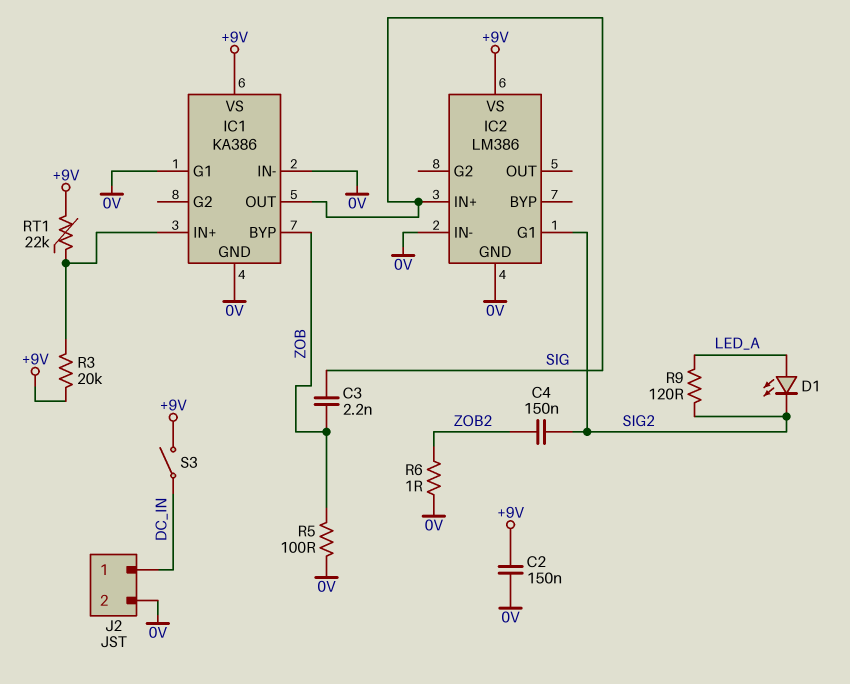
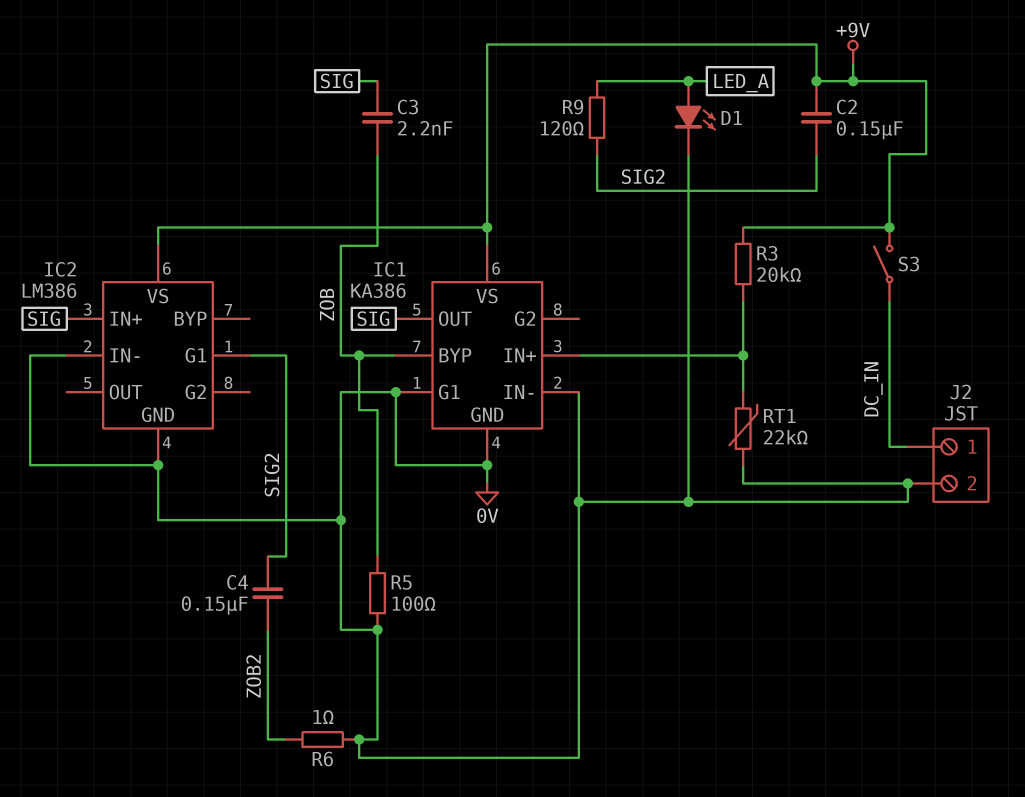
C2: 150nF (+9V, 0V) -> 150nF (+9V, SIG2)
D1: LED (A LED_A, K SIG2) -> LED (A LED_A, K 0V)
RT1: 22k (+9V, IC1/IN+) -> 22k (0V, IC1/IN+)

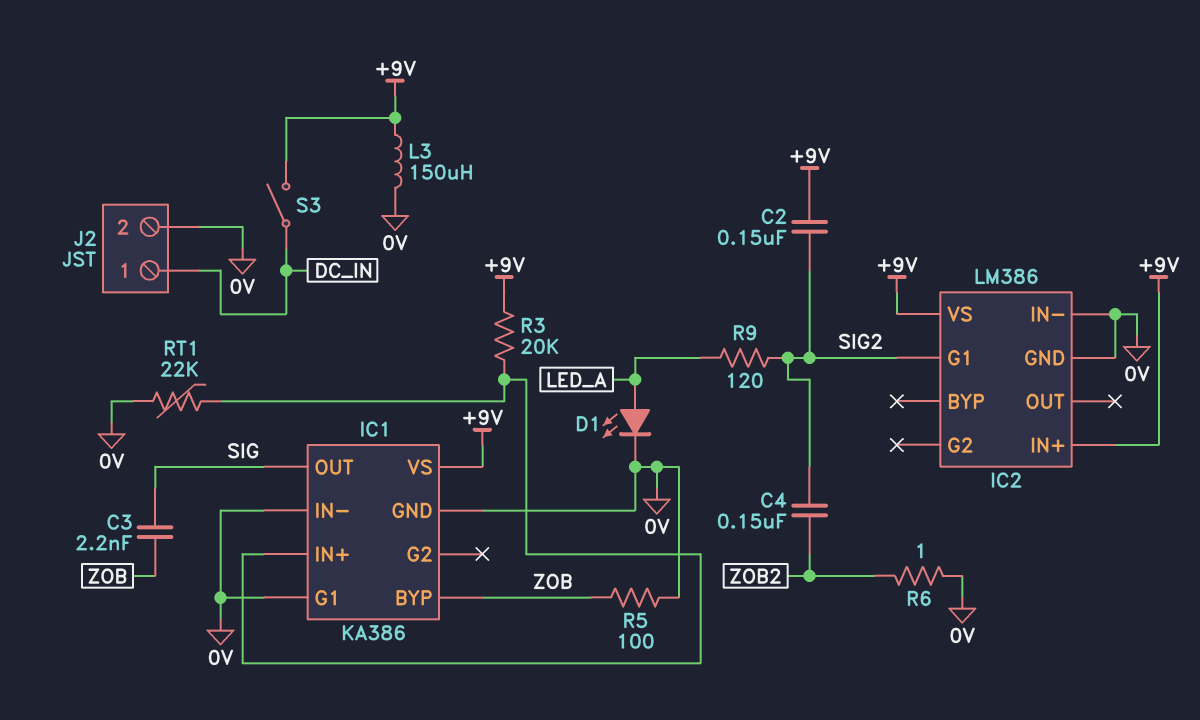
IC2 pin IN+: SIG -> +9V
L3: none -> 150uH (+9V, 0V)

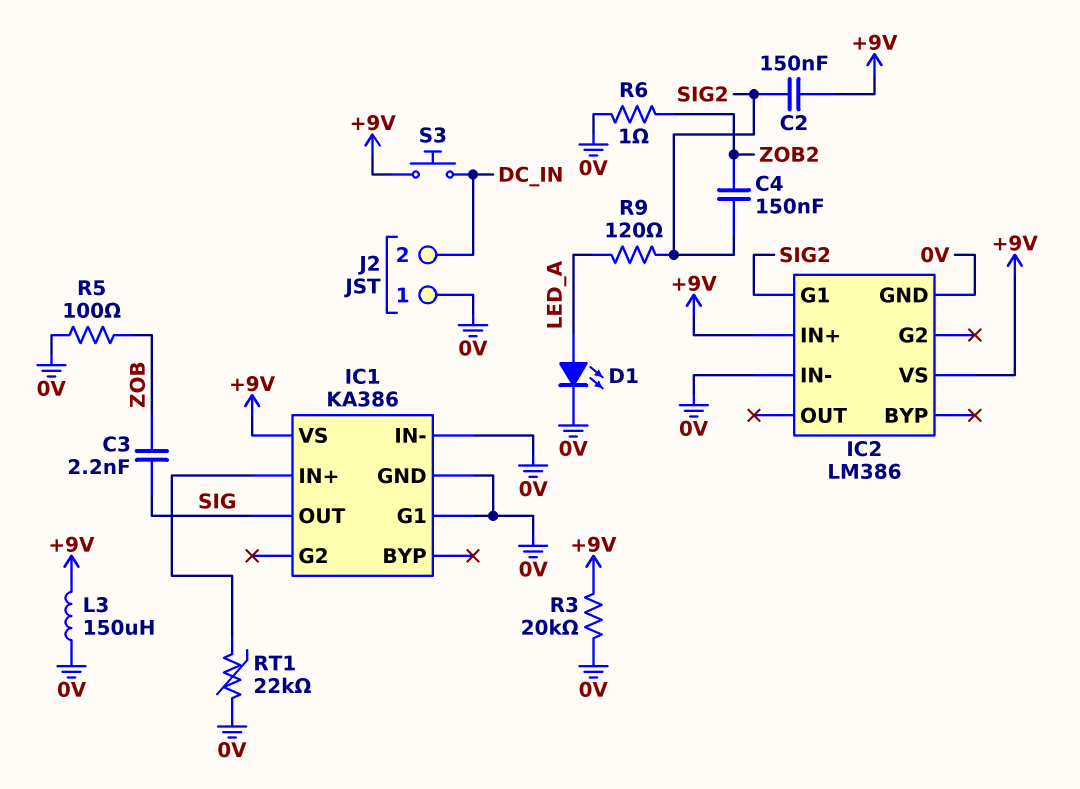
IC1 pin BYP: ZOB -> none
J2 pin 1: DC_IN -> 0V
J2 pin 2: 0V -> DC_IN
R3: 20k (+9V, IC1/IN+) -> 20k (+9V, 0V)
S3: switch (+9V, DC_IN) -> button (+9V, DC_IN)

